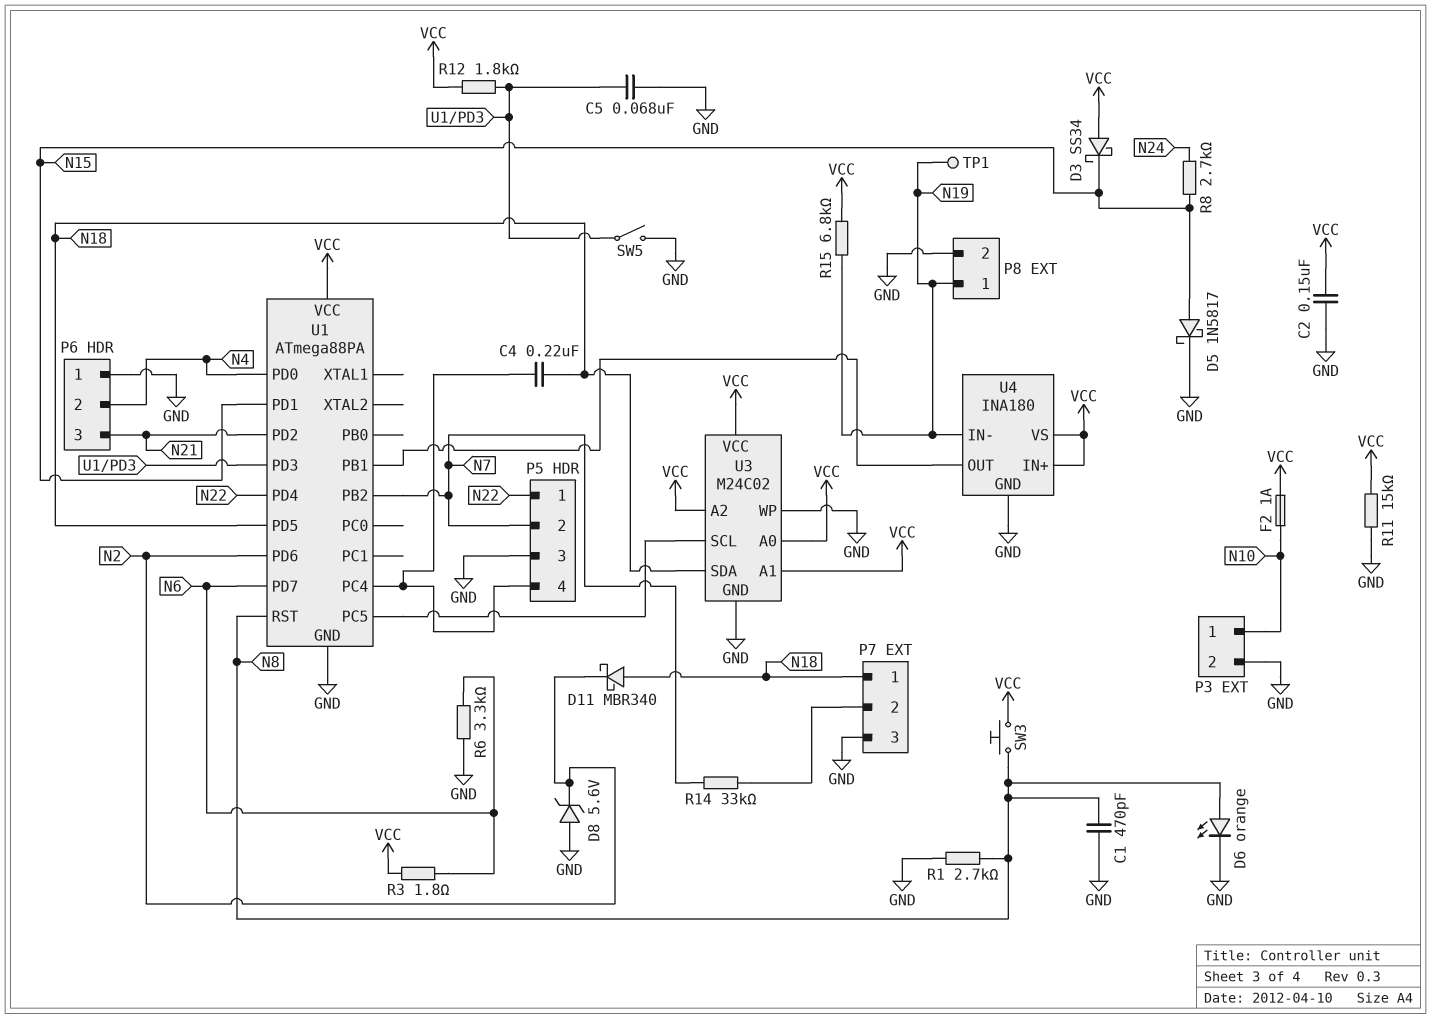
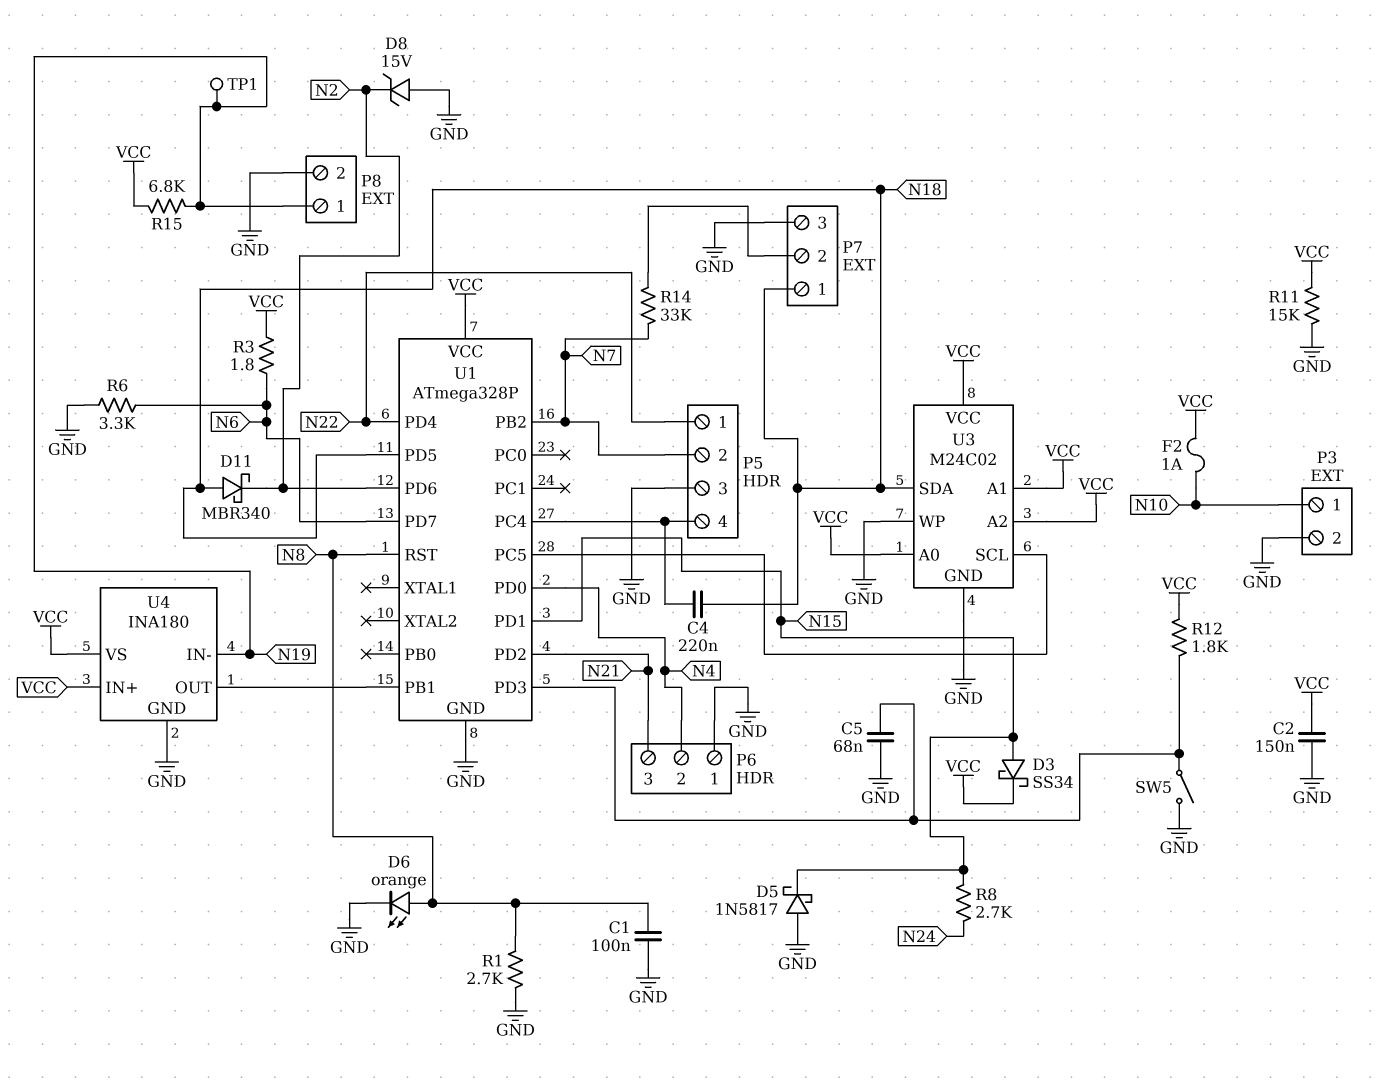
C1: 470pF (GND, N8) -> 100nF (GND, N8)
D3: schottky SS34 (A VCC, K N15) -> schottky SS34 (A N15, K VCC)
D5: schottky 1N5817 (A N15, K GND) -> schottky 1N5817 (A GND, K N15)
D8: zener 5.6V (A GND, K N2) -> zener 15V (A GND, K N2)
SW3: button (N8, VCC) -> none
U1: ATmega88PA -> ATmega328P

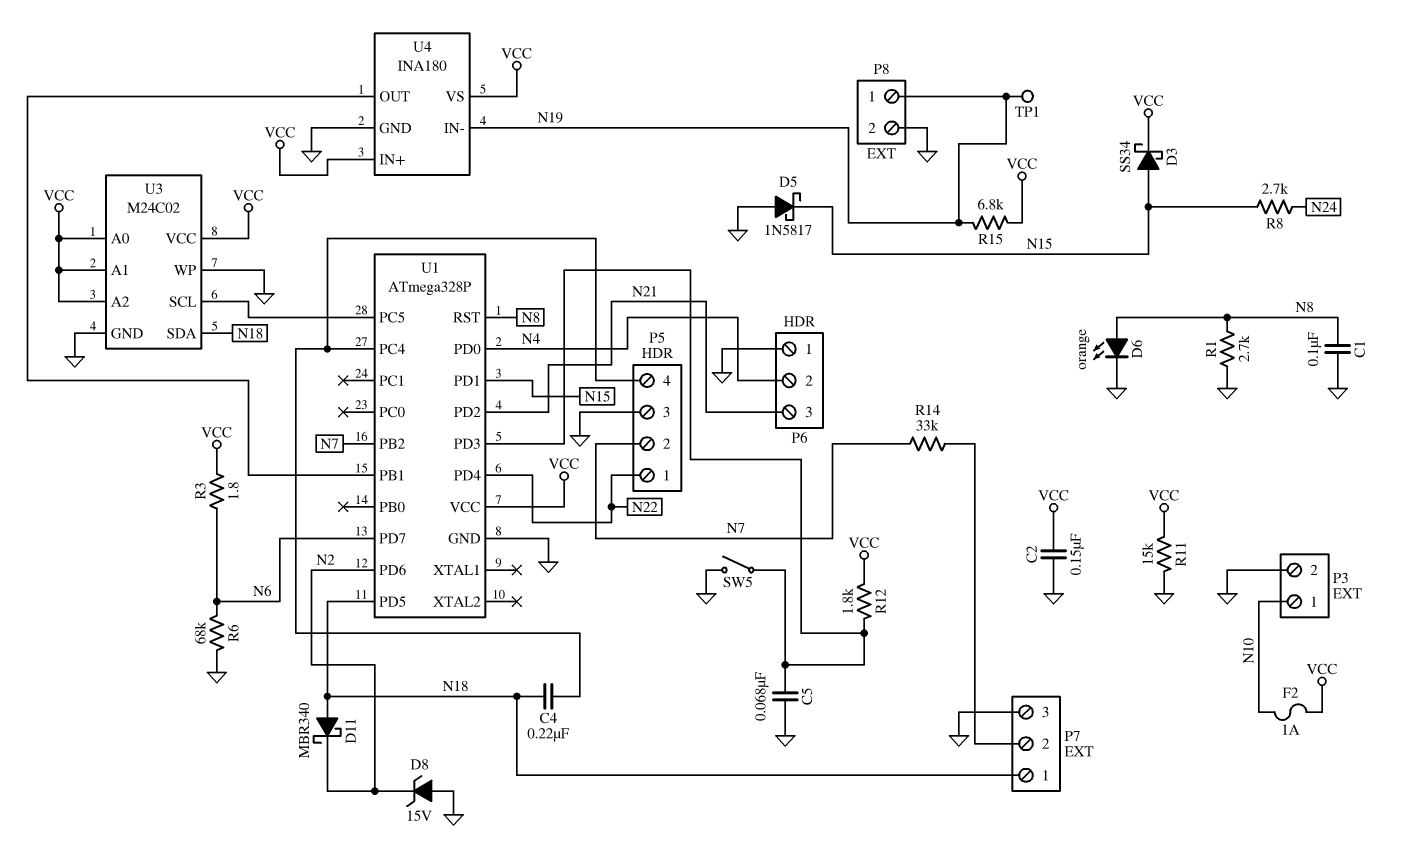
R6: 3.3k (GND, N6) -> 68k (GND, N6)

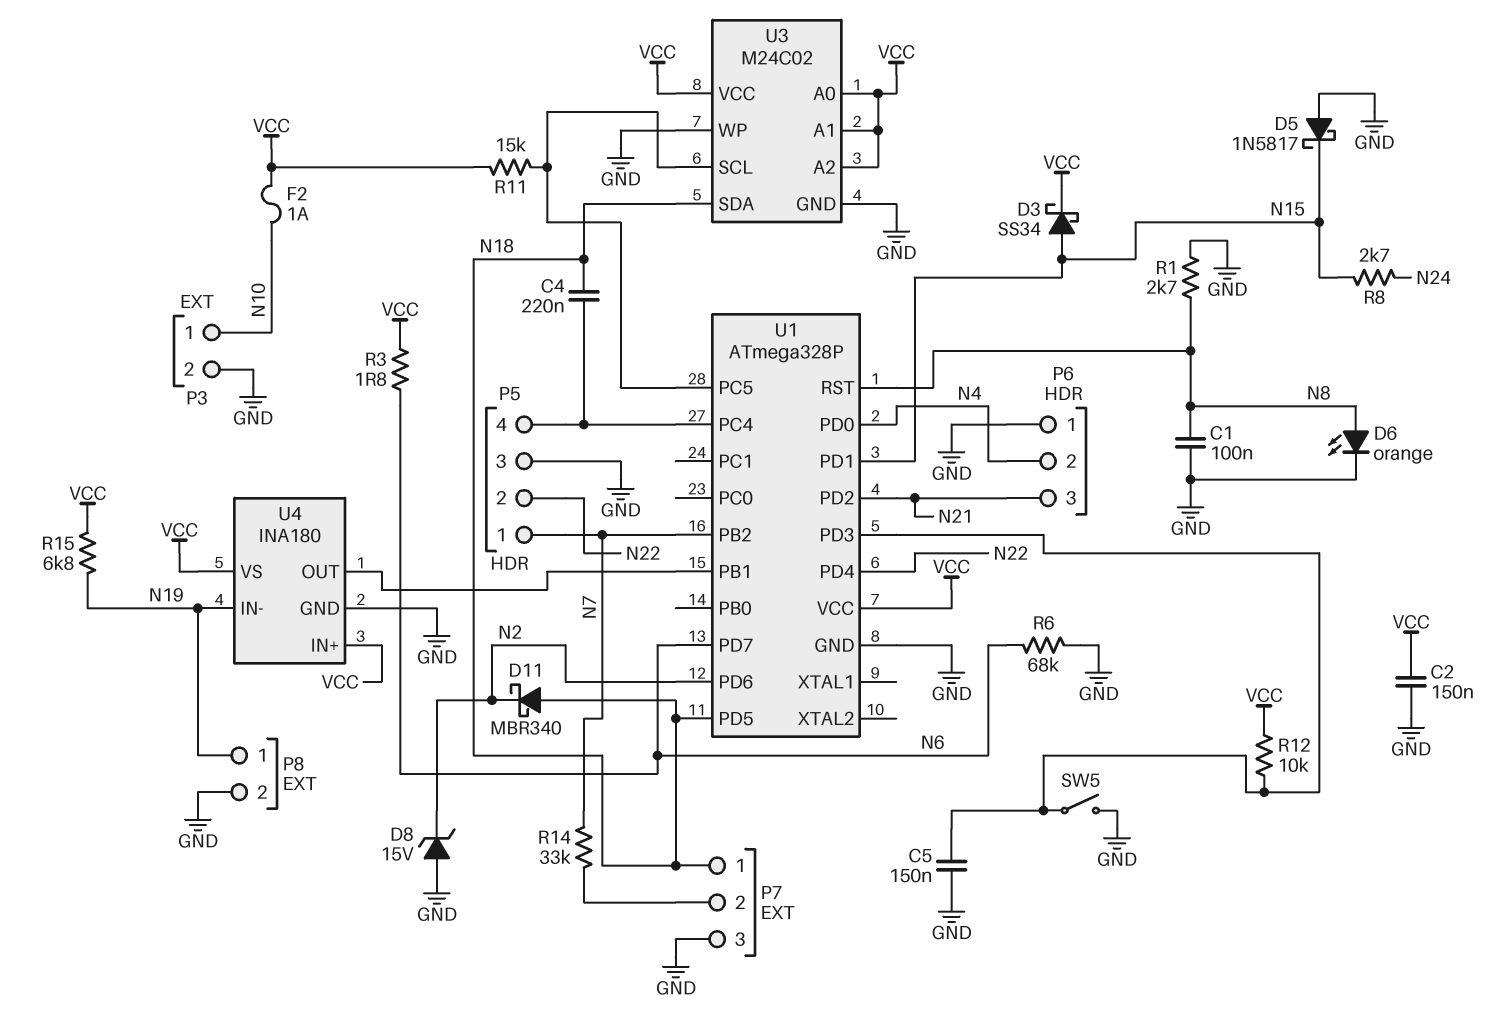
C5: 68nF (GND, U1/PD3) -> 150nF (GND, U1/PD3)
P5 pin 1: N22 -> N7
P5 pin 2: N7 -> N22
R11: 15k (GND, VCC) -> 15k (U1/PC5, VCC)
R12: 1.8k (U1/PD3, VCC) -> 10k (U1/PD3, VCC)
TP1: test point (N19) -> none

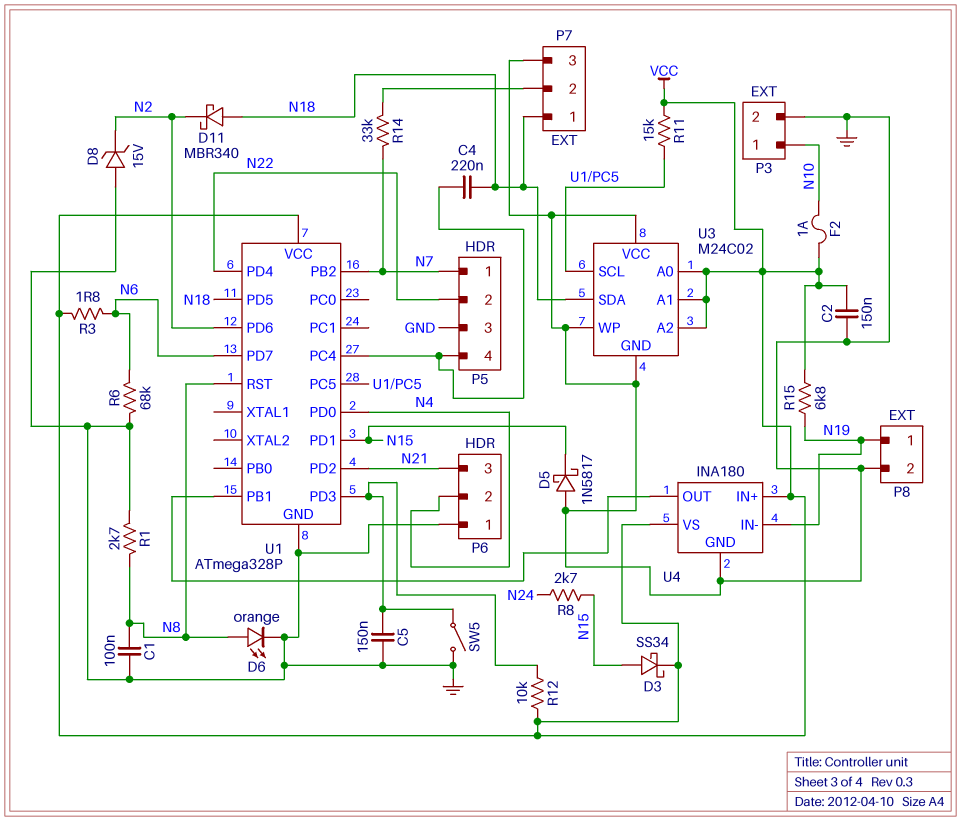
U3 pin VCC: VCC -> GND

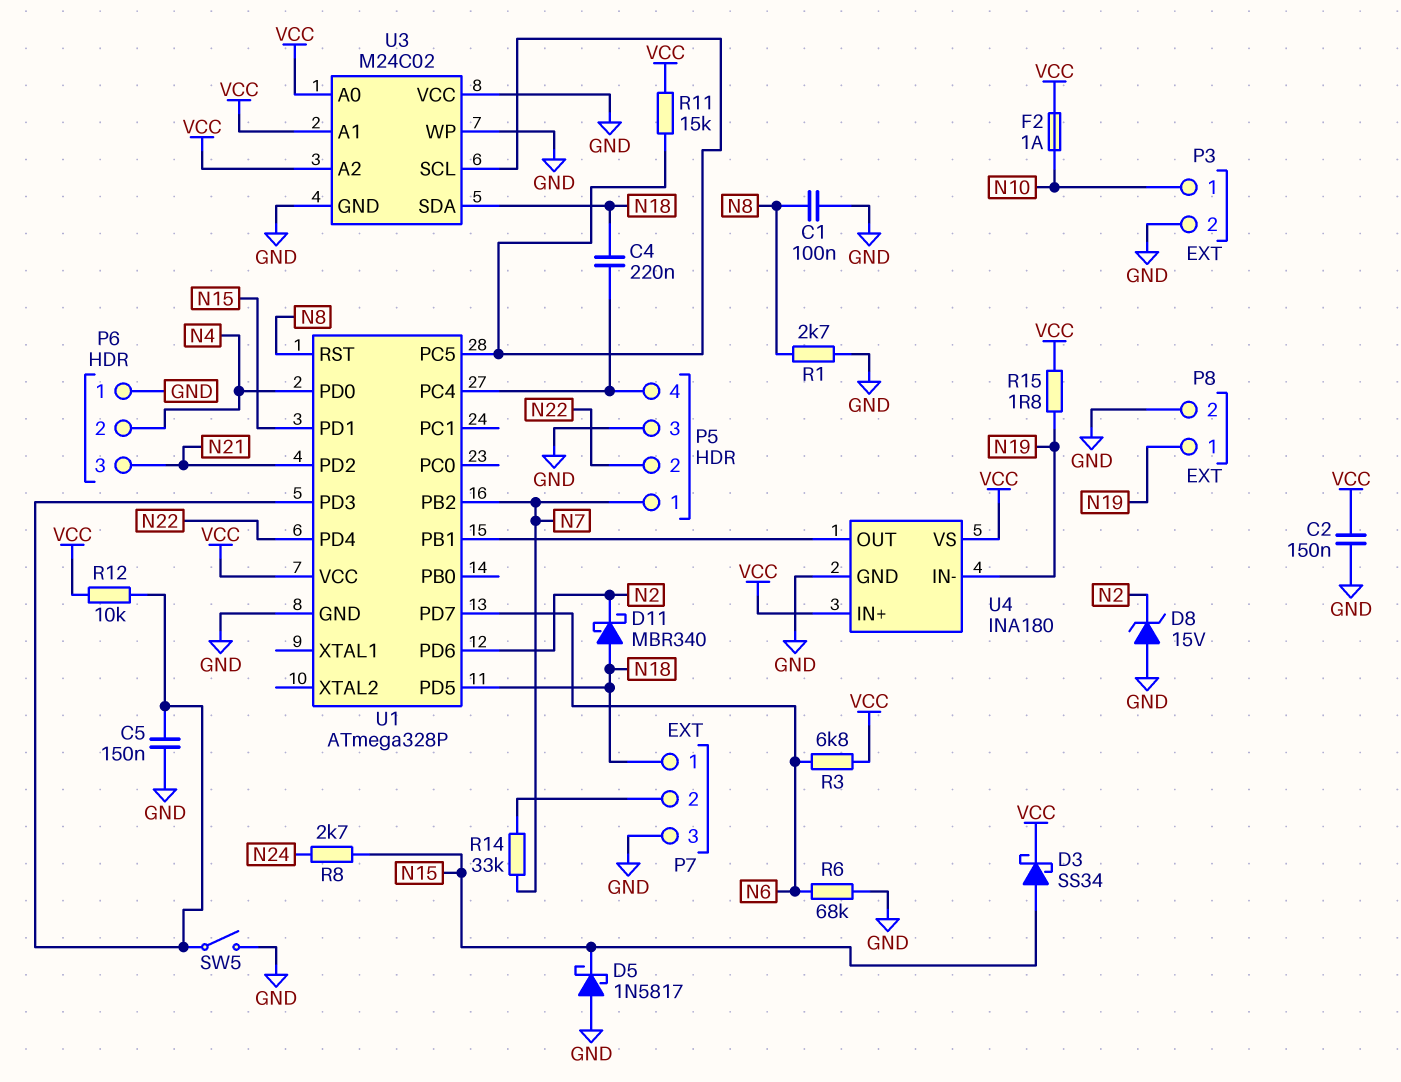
D6: LED orange (A N8, K GND) -> none
R3: 1.8 (N6, VCC) -> 6.8k (N6, VCC)
R15: 6.8k (N19, VCC) -> 1.8 (N19, VCC)

